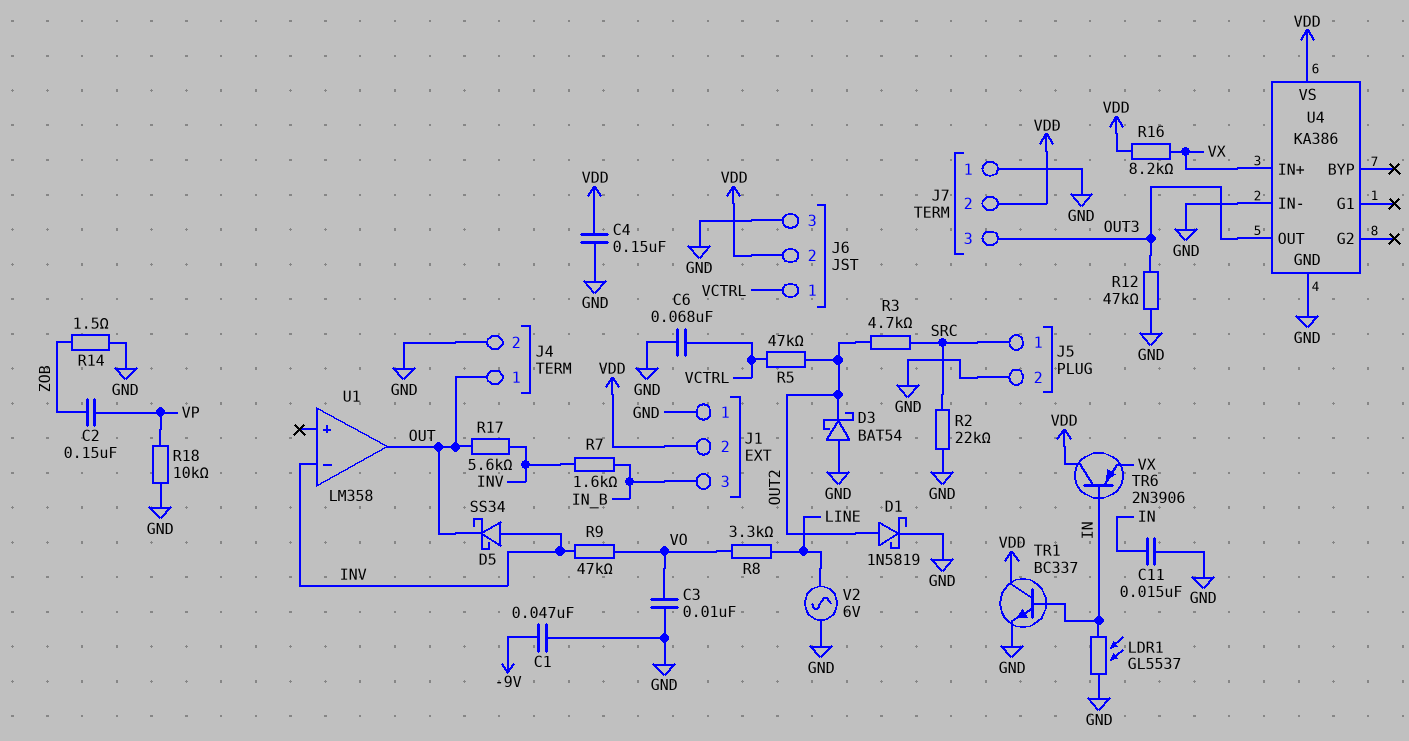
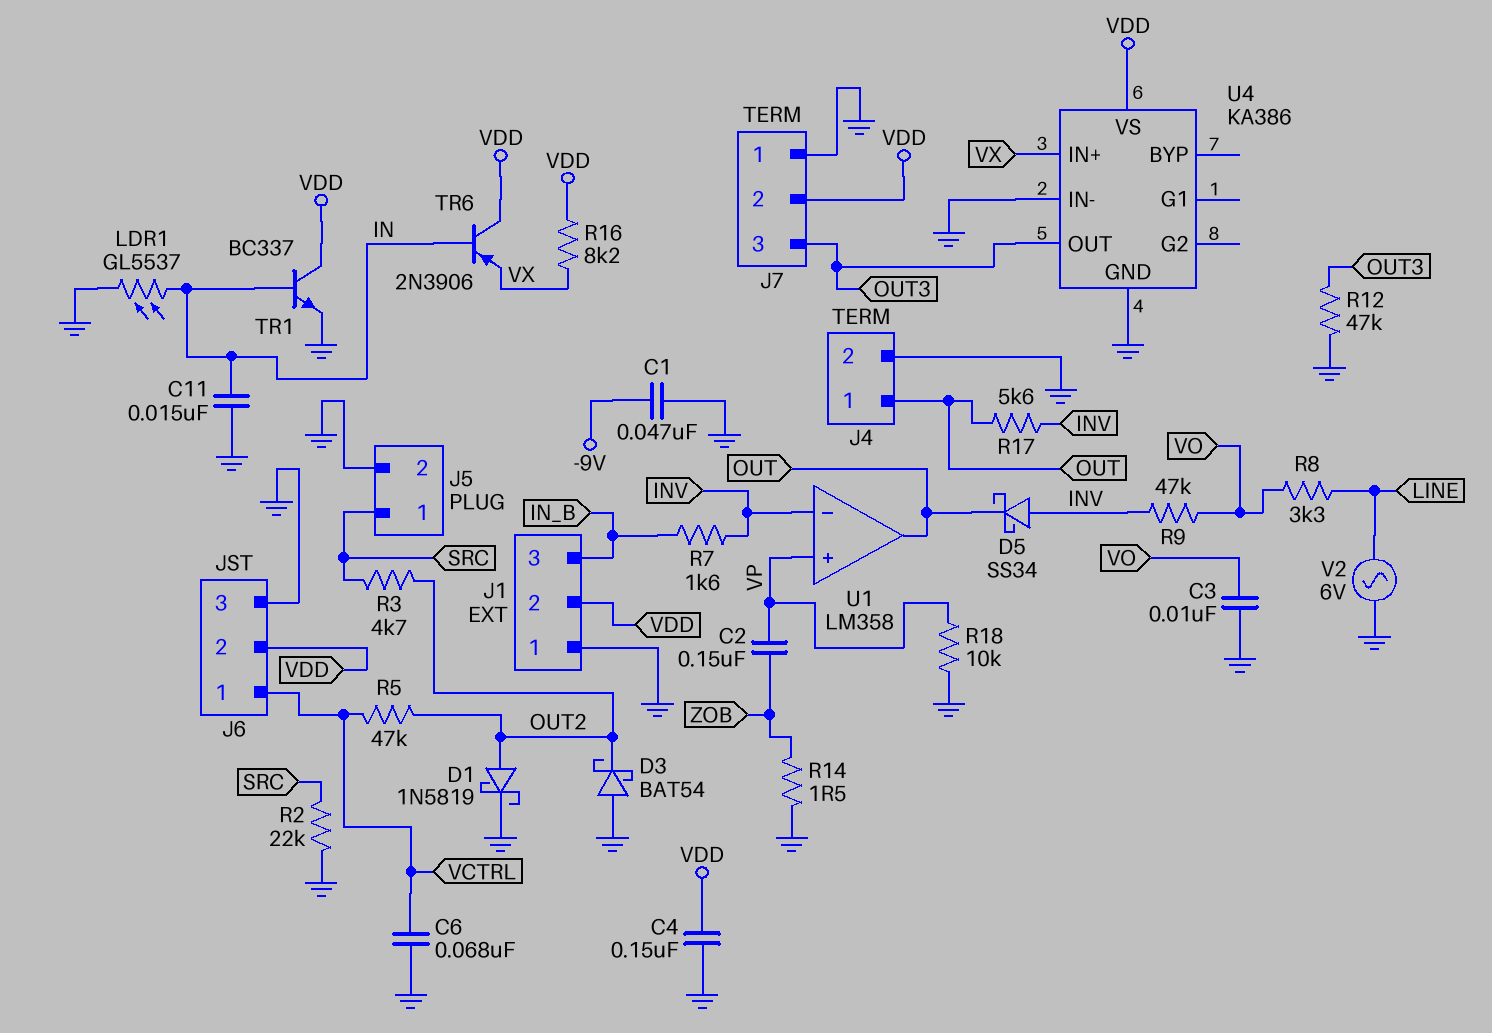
U1 pin in+: none -> VP

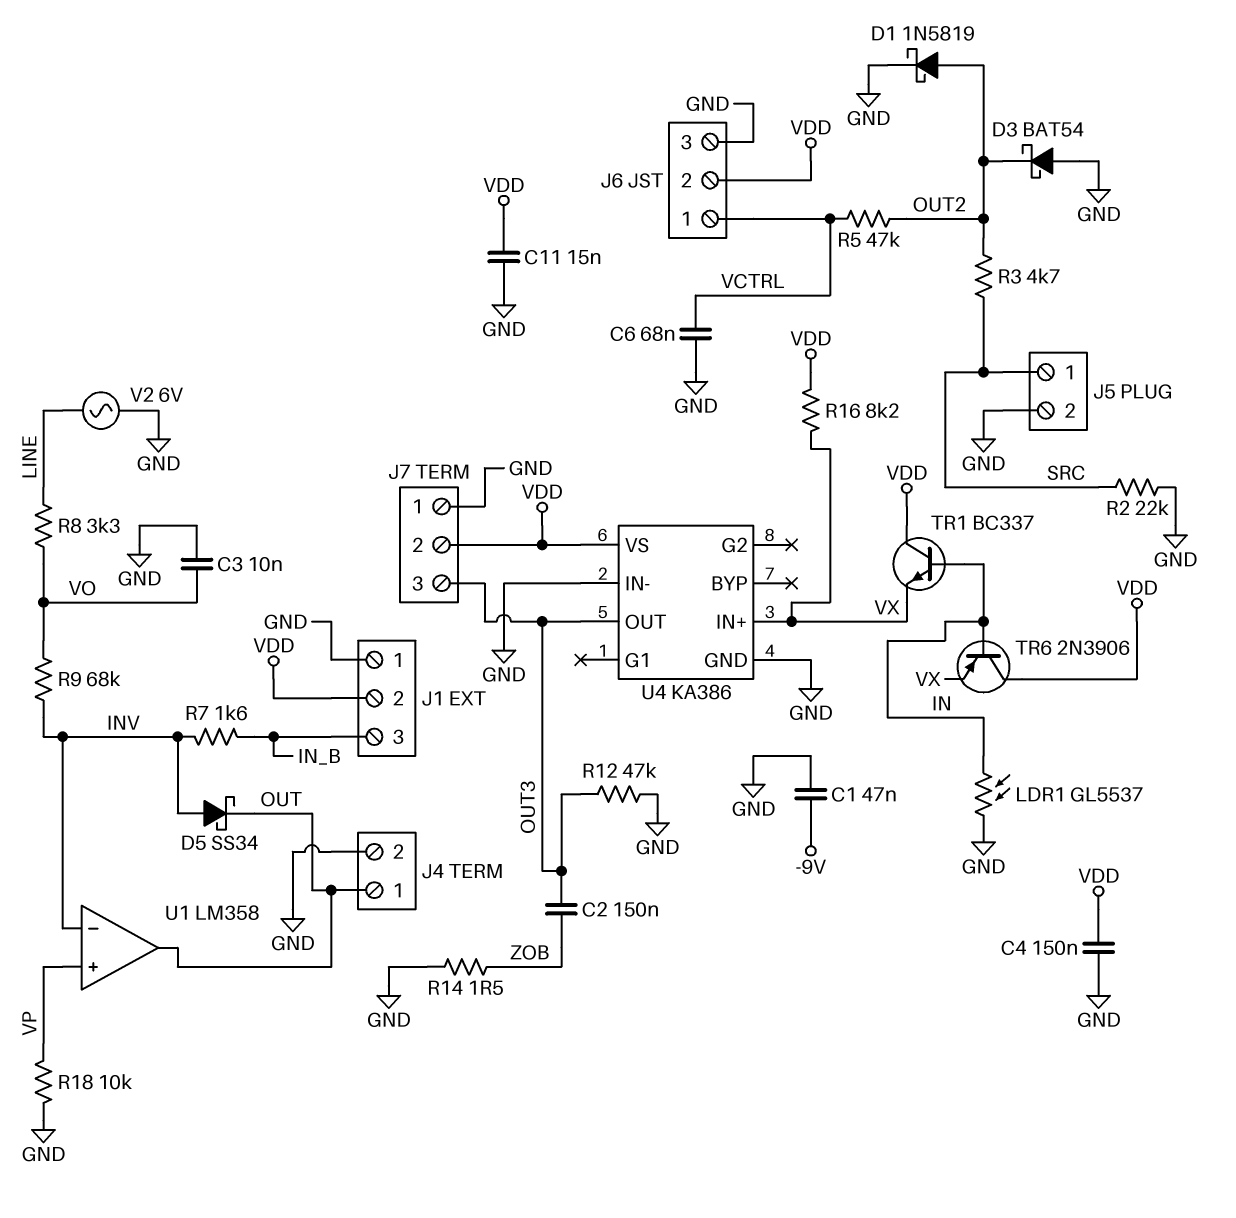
C2: 150nF (VP, ZOB) -> 150nF (OUT3, ZOB)
C11: 15nF (GND, IN) -> 15nF (GND, VDD)
R9: 47k (INV, VO) -> 68k (INV, VO)
R17: 5.6k (INV, OUT) -> none
TR1: NPN BC337 (B IN, C VDD, E GND) -> NPN BC337 (B IN, C VDD, E VX)

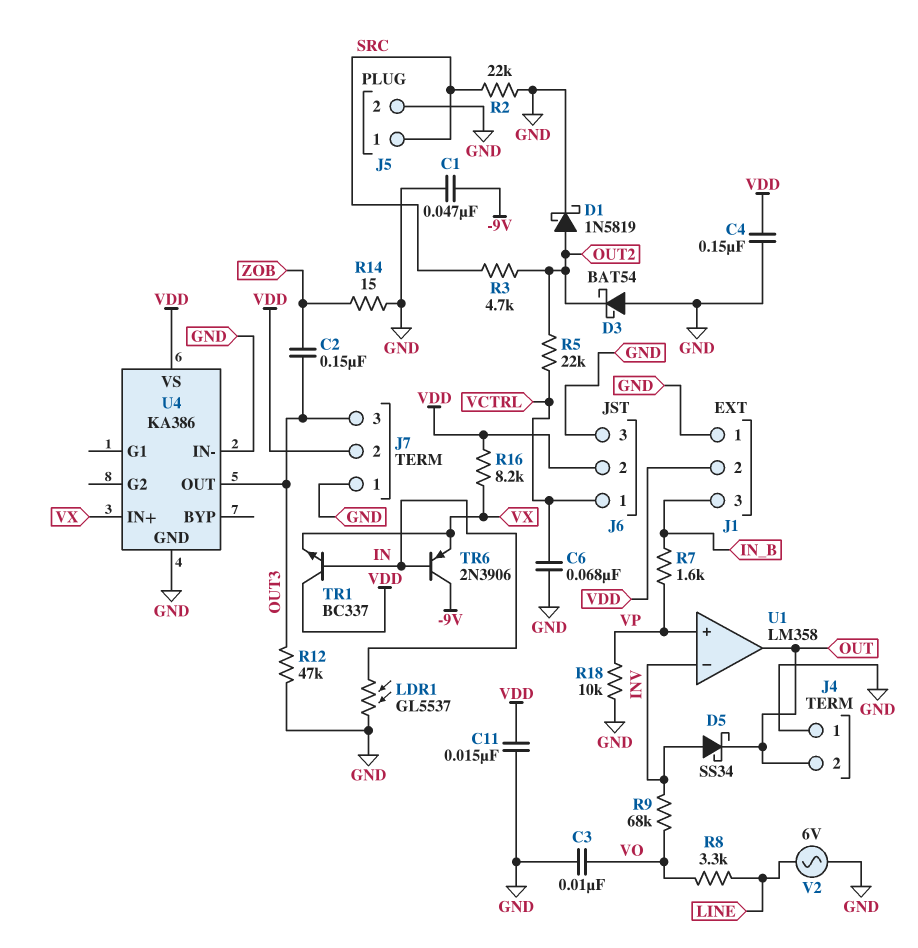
J4 pin 1: OUT -> GND
J4 pin 2: GND -> OUT
R5: 47k (OUT2, VCTRL) -> 22k (OUT2, VCTRL)
R7: 1.6k (INV, IN_B) -> 1.6k (IN_B, VP)
R14: 1.5 (GND, ZOB) -> 15 (GND, ZOB)
TR6: PNP 2N3906 (B IN, C VDD, E VX) -> PNP 2N3906 (B IN, C -9V, E VX)

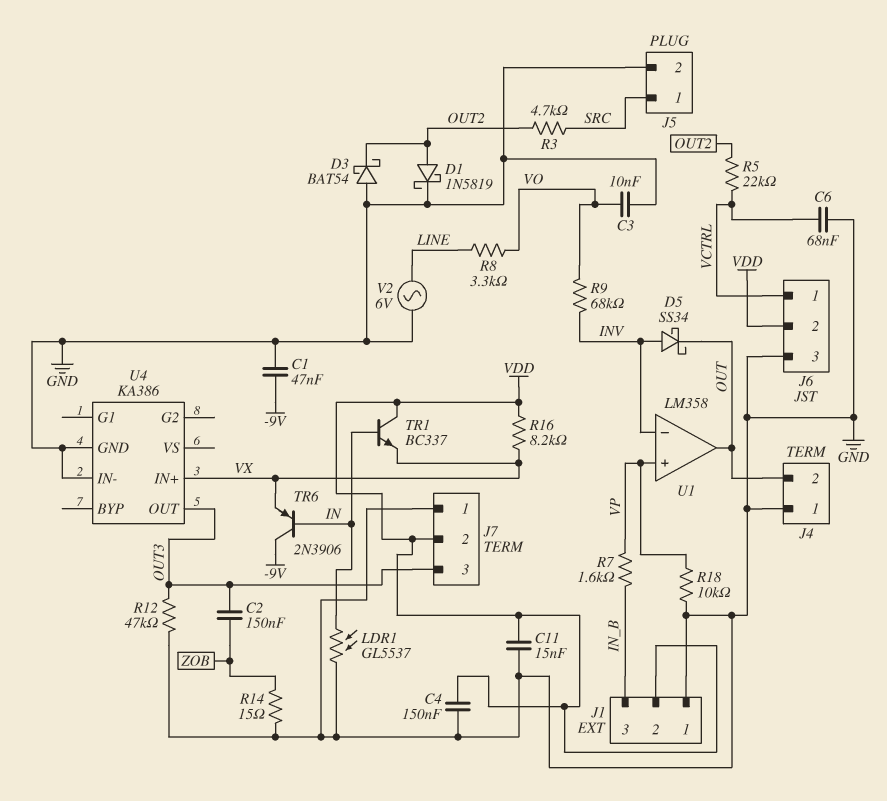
R2: 22k (GND, SRC) -> none
U4 pin VS: VDD -> none

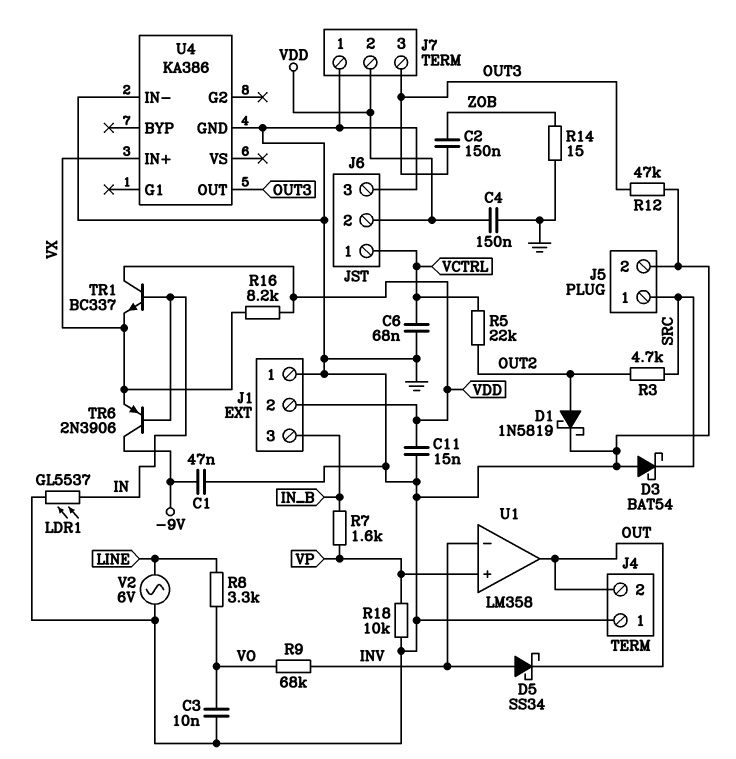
D3: schottky BAT54 (A GND, K OUT2) -> schottky BAT54 (A GND, K SRC)

